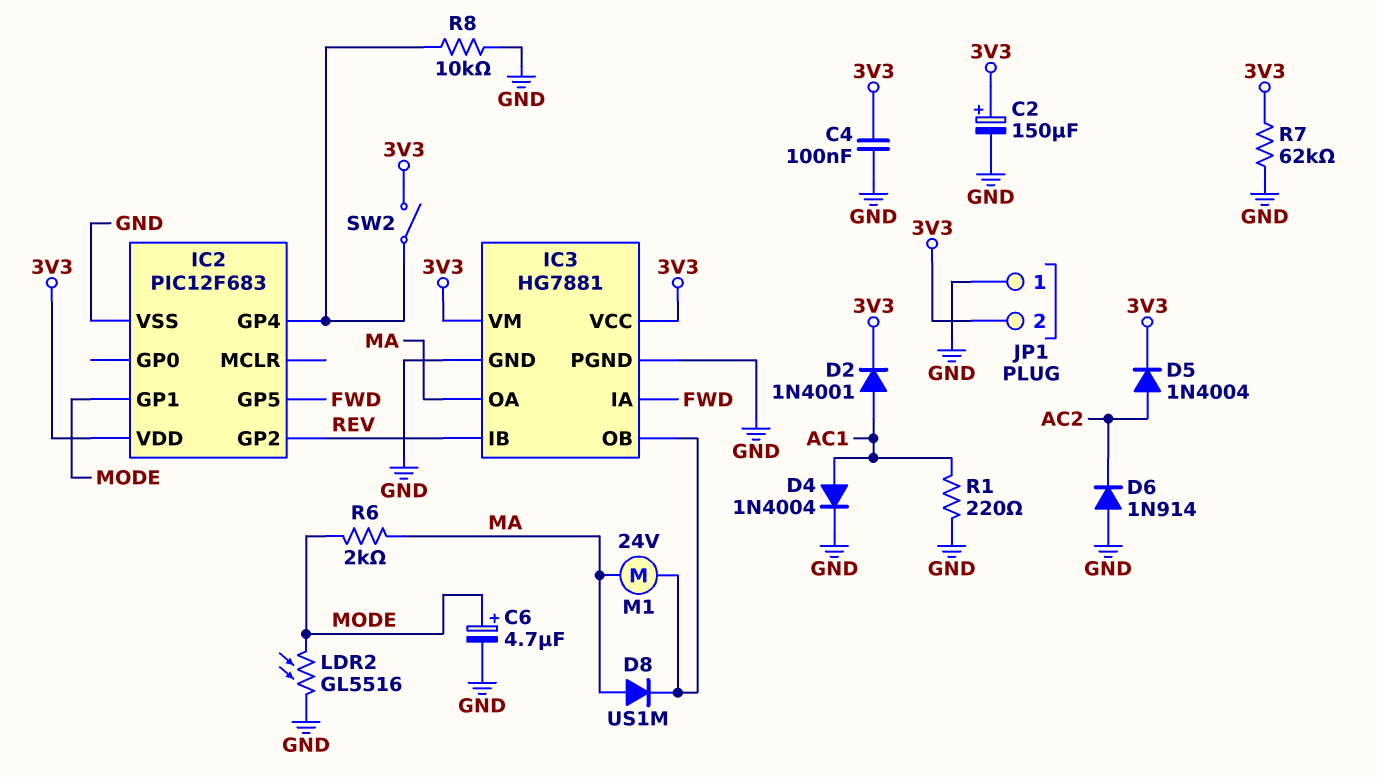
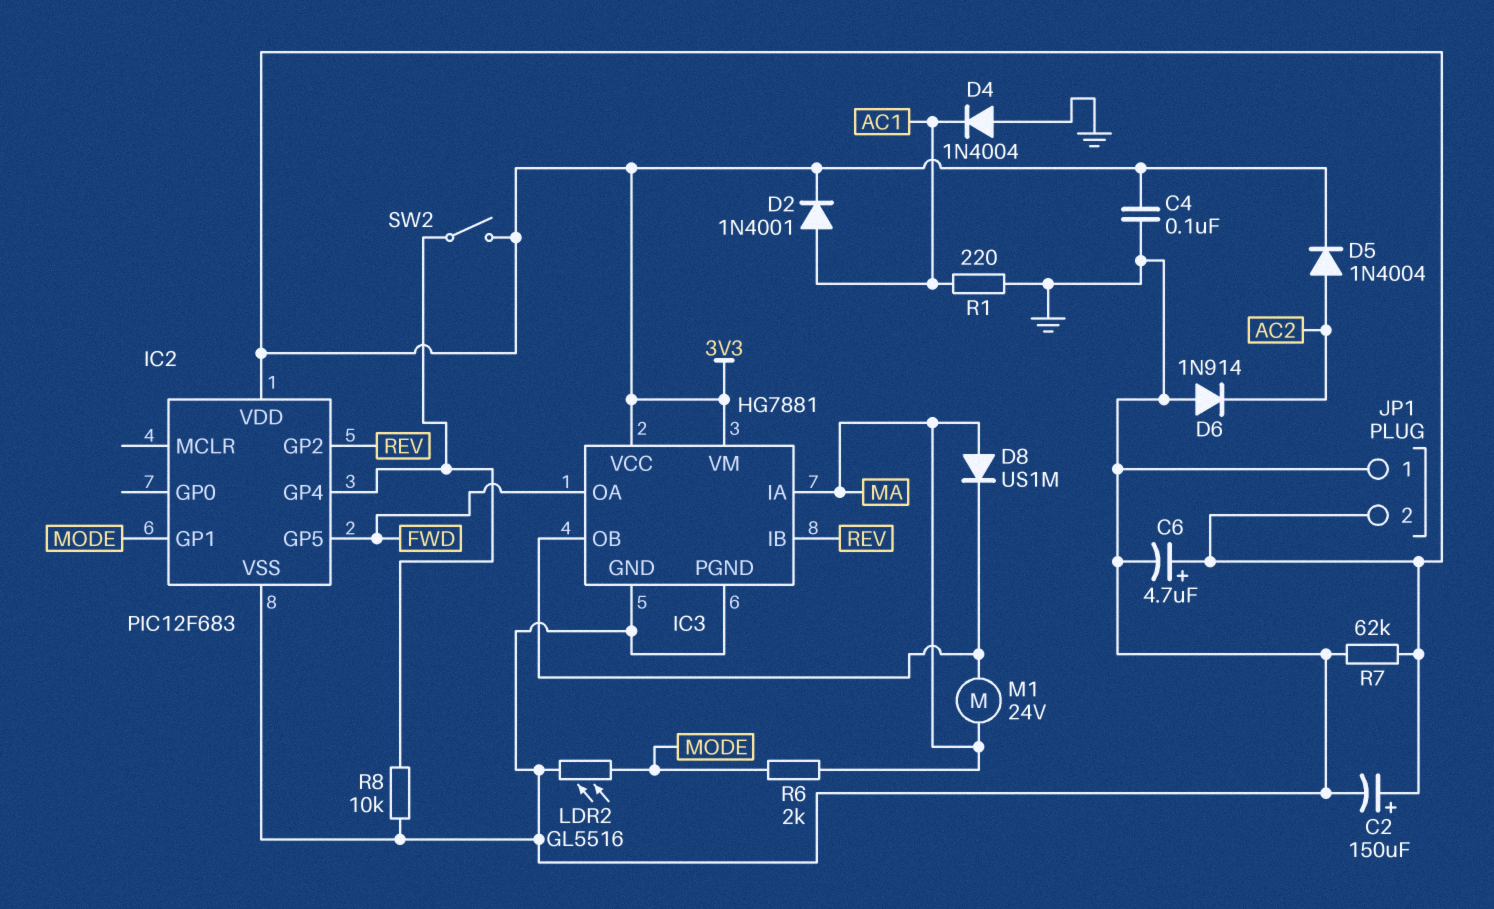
C6: 4.7uF (plus MODE, minus GND) -> 4.7uF (plus 3V3, minus GND)
D4: diode 1N4004 (A AC1, K GND) -> diode 1N4004 (A GND, K AC1)
IC3 pin IA: FWD -> MA
IC3 pin OA: MA -> FWD

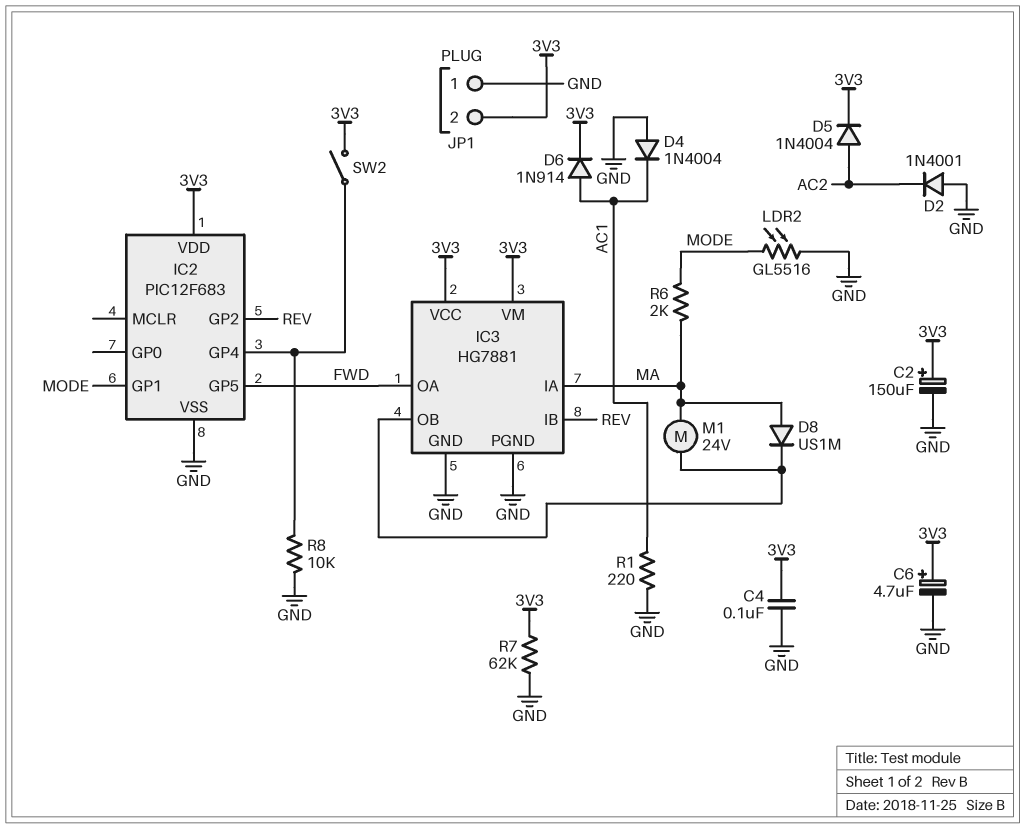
D2: diode 1N4001 (A AC1, K 3V3) -> diode 1N4001 (A GND, K AC2)
D6: diode 1N914 (A GND, K AC2) -> diode 1N914 (A AC1, K 3V3)

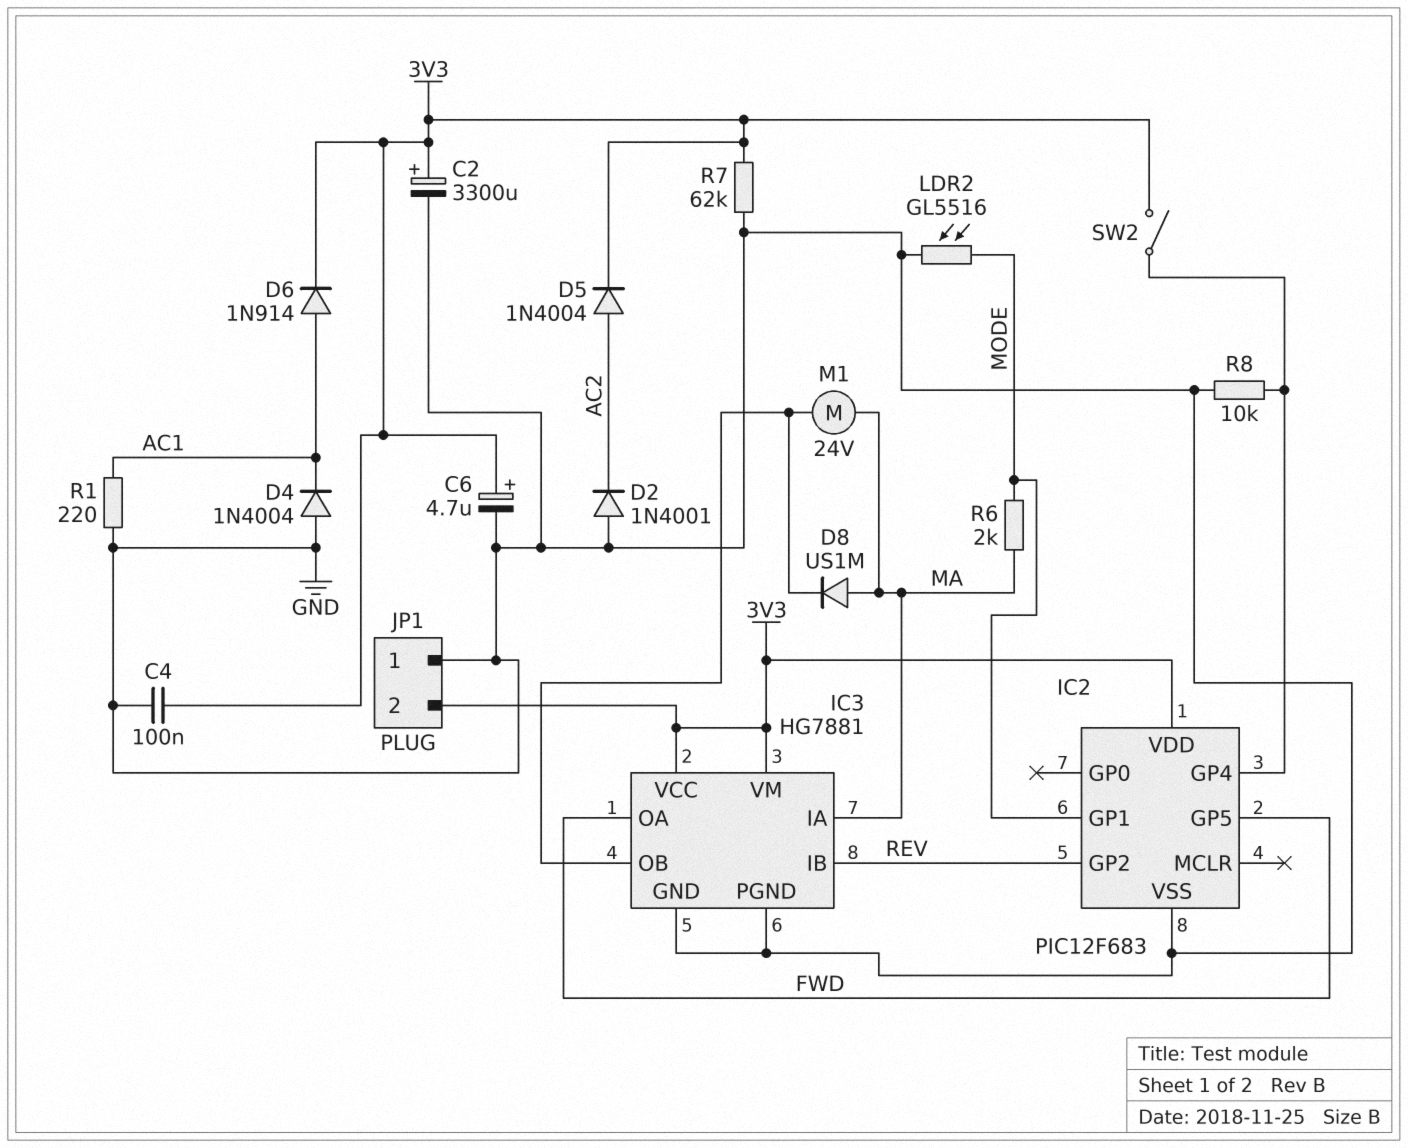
C2: 150uF (plus 3V3, minus GND) -> 3300uF (plus 3V3, minus GND)

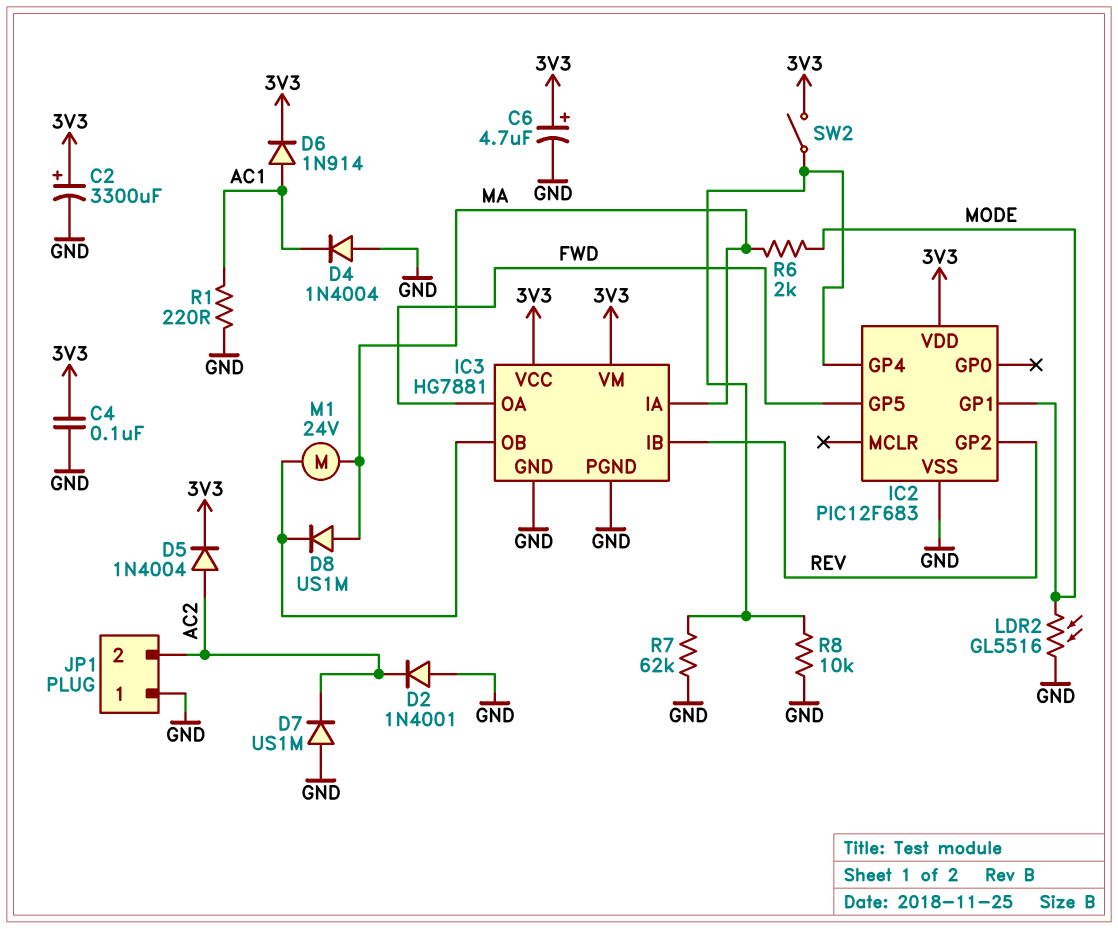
D7: none -> diode US1M (A GND, K AC2)
JP1 pin 2: 3V3 -> AC2
R7: 62k (3V3, GND) -> 62k (GND, IC2/GP4)

